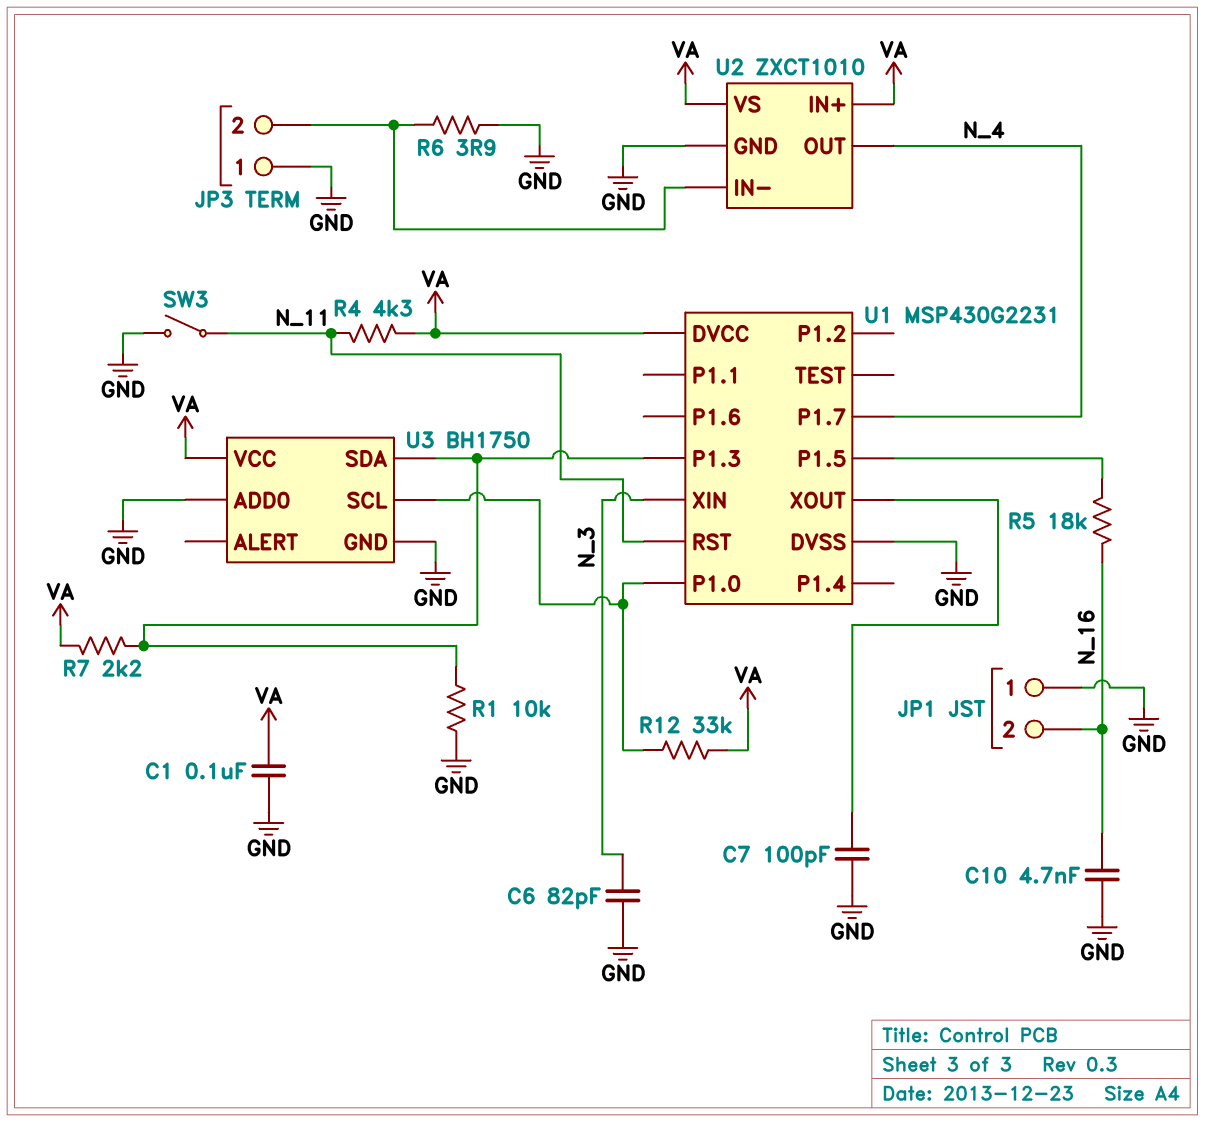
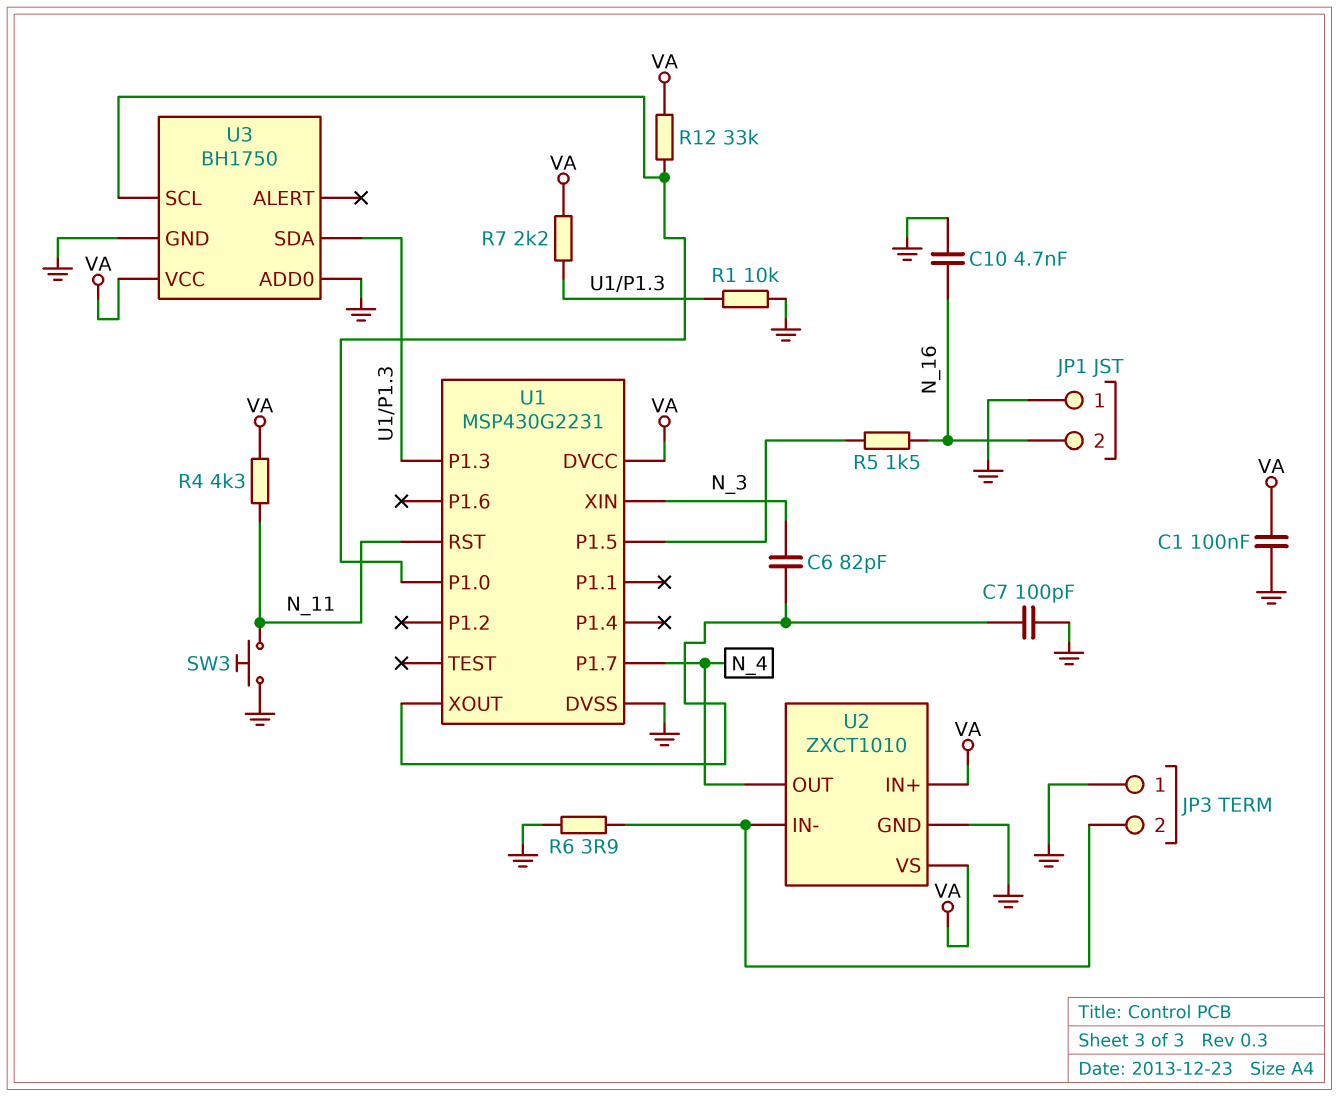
C6: 82pF (GND, N_3) -> 82pF (N_3, U1/XOUT)
R5: 18k (N_16, U1/P1.5) -> 1.5k (N_16, U1/P1.5)
SW3: switch (GND, N_11) -> button (GND, N_11)

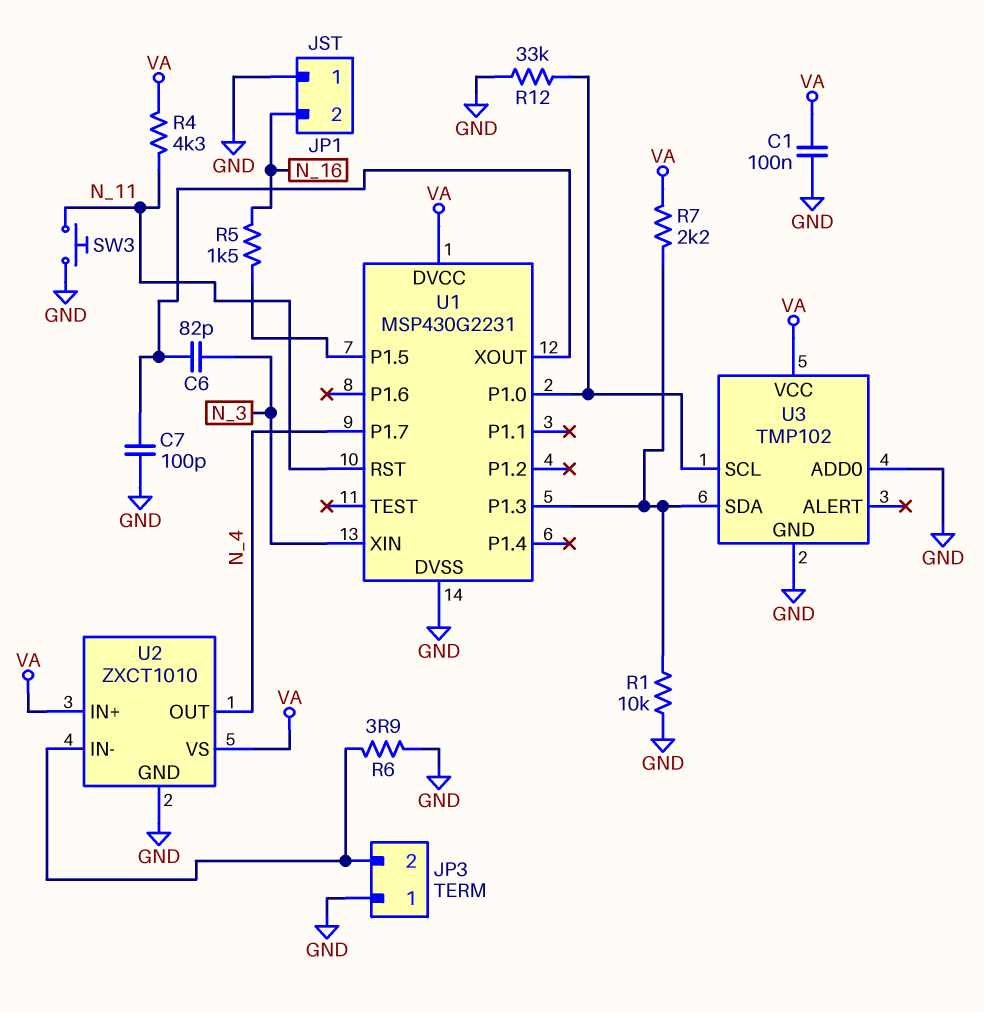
C10: 4.7nF (GND, N_16) -> none
R12: 33k (U1/P1.0, VA) -> 33k (GND, U1/P1.0)
U3: BH1750 -> TMP102

